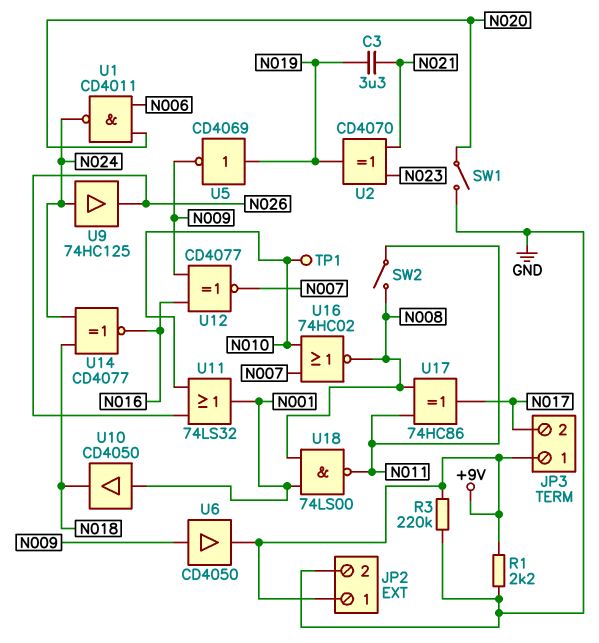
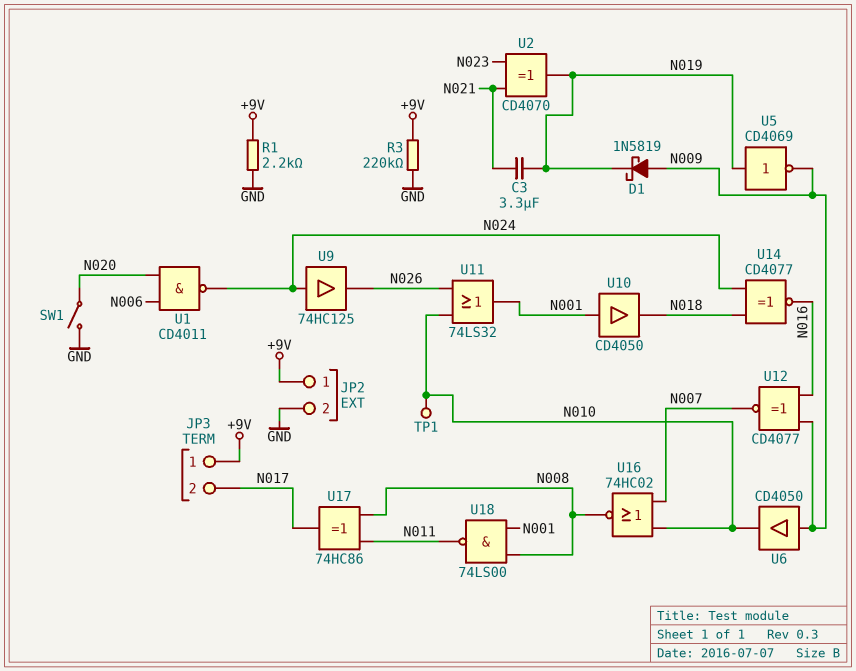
D1: none -> schottky 1N5819 (A N009, K N019)
SW2: switch (N008, N011) -> none
U6: buffer CD4050 (in N009, out +9V) -> buffer CD4050 (in N009, out N010)

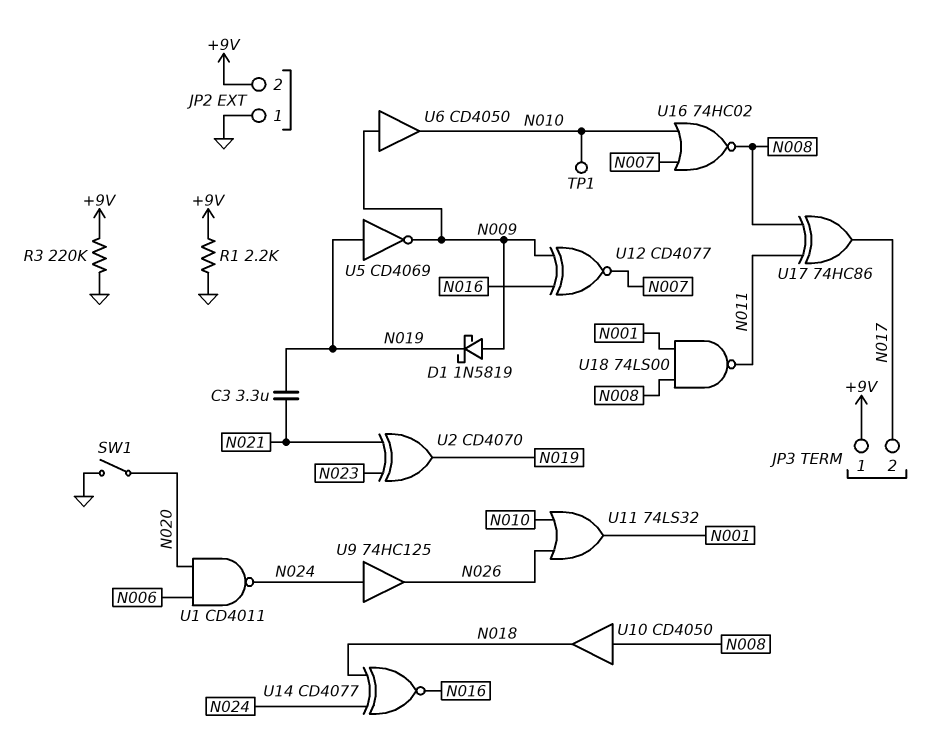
JP2 pin 1: +9V -> GND
JP2 pin 2: GND -> +9V
U10: buffer CD4050 (in N001, out N018) -> buffer CD4050 (in N008, out N018)

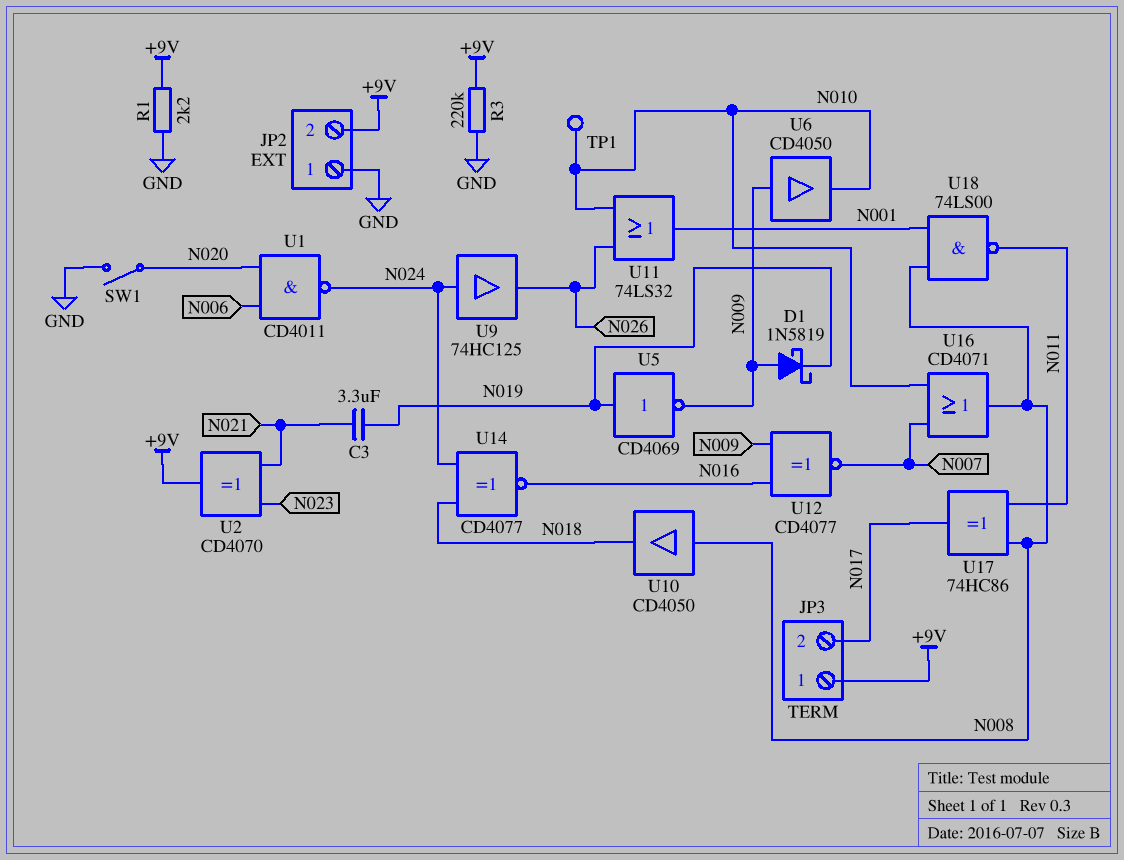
U2: XOR CD4070 (in N021, in N023, out N019) -> XOR CD4070 (in N021, in N023, out +9V)
U16: NOR 74HC02 (in N007, in N010, out N008) -> OR CD4071 (in N007, in N010, out N008)

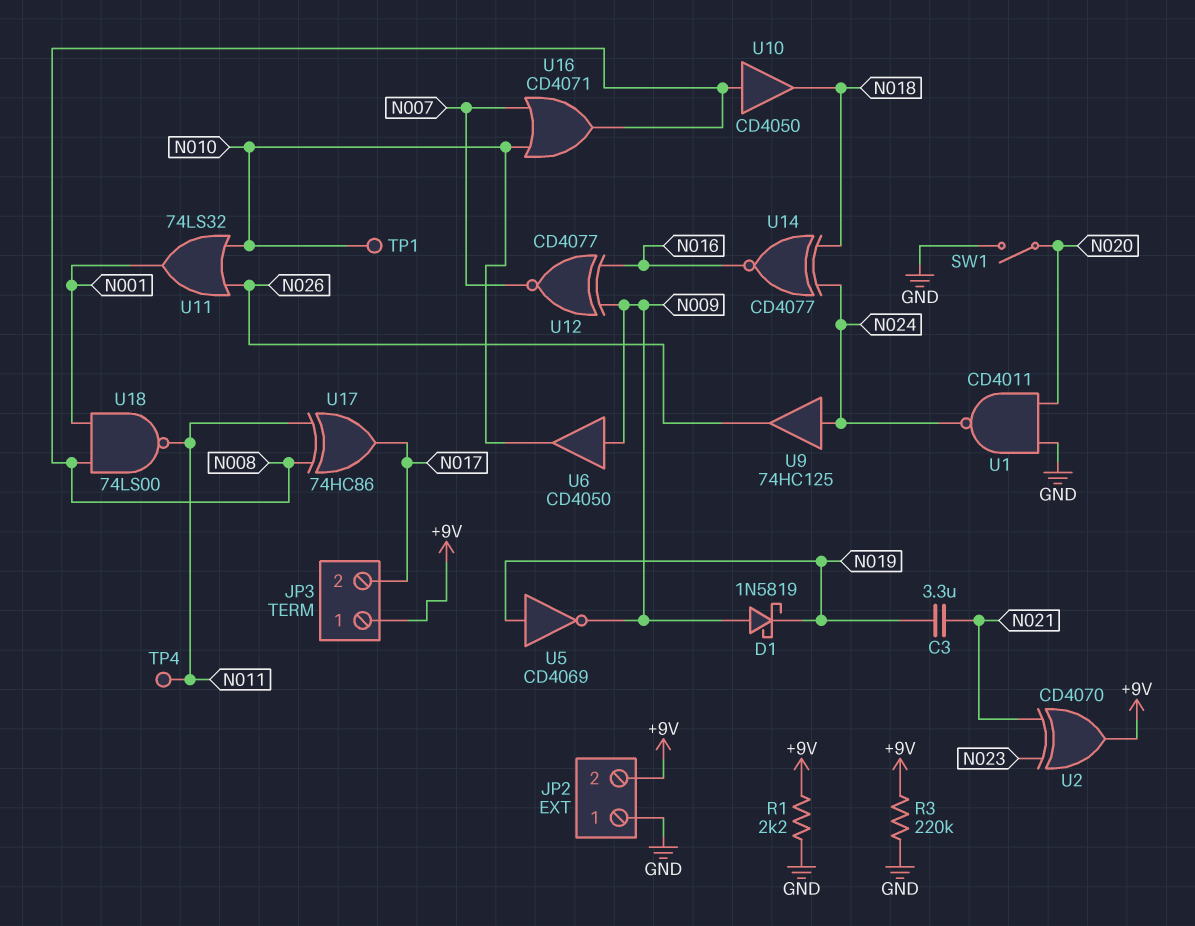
TP4: none -> test point (N011)
U1: NAND CD4011 (in N006, in N020, out N024) -> NAND CD4011 (in GND, in N020, out N024)

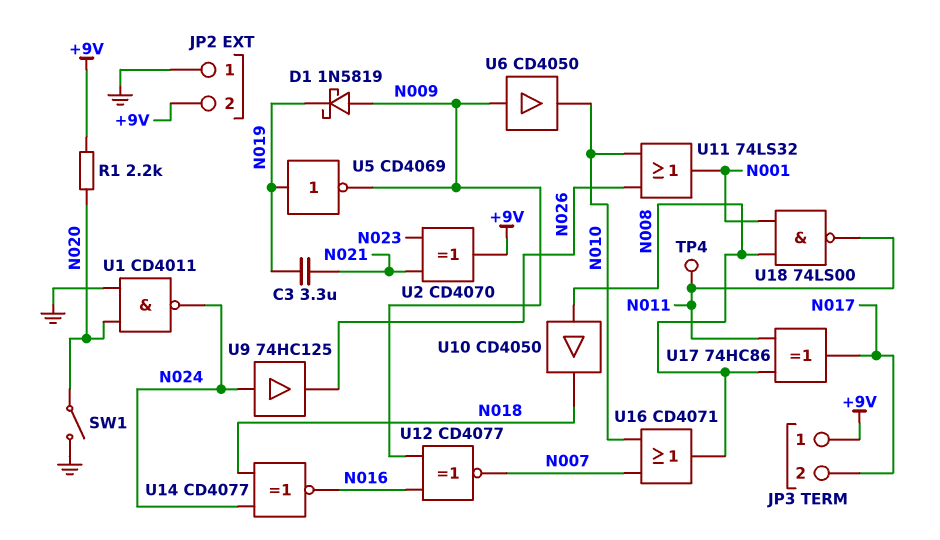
R1: 2.2k (+9V, GND) -> 2.2k (+9V, N020)
R3: 220k (+9V, GND) -> none
TP1: test point (N010) -> none

